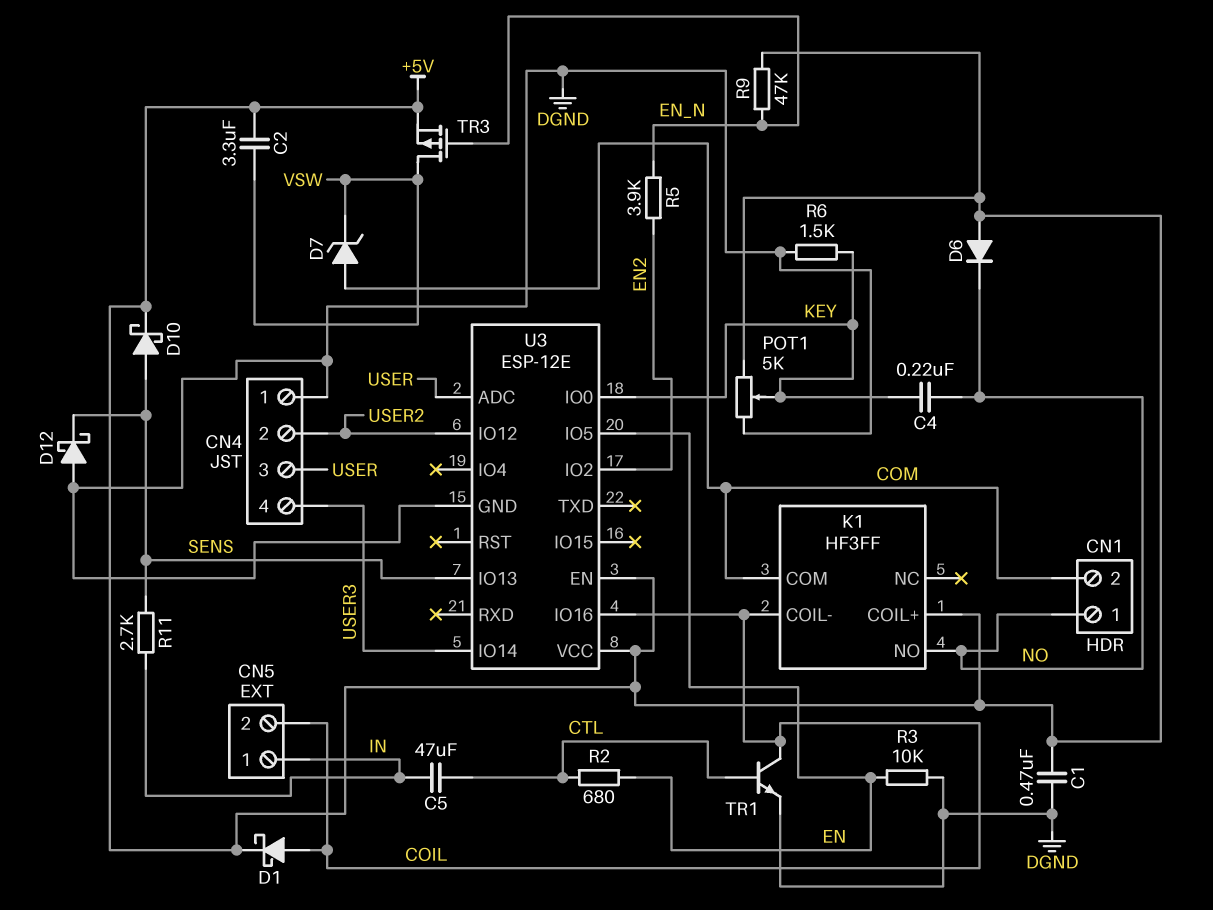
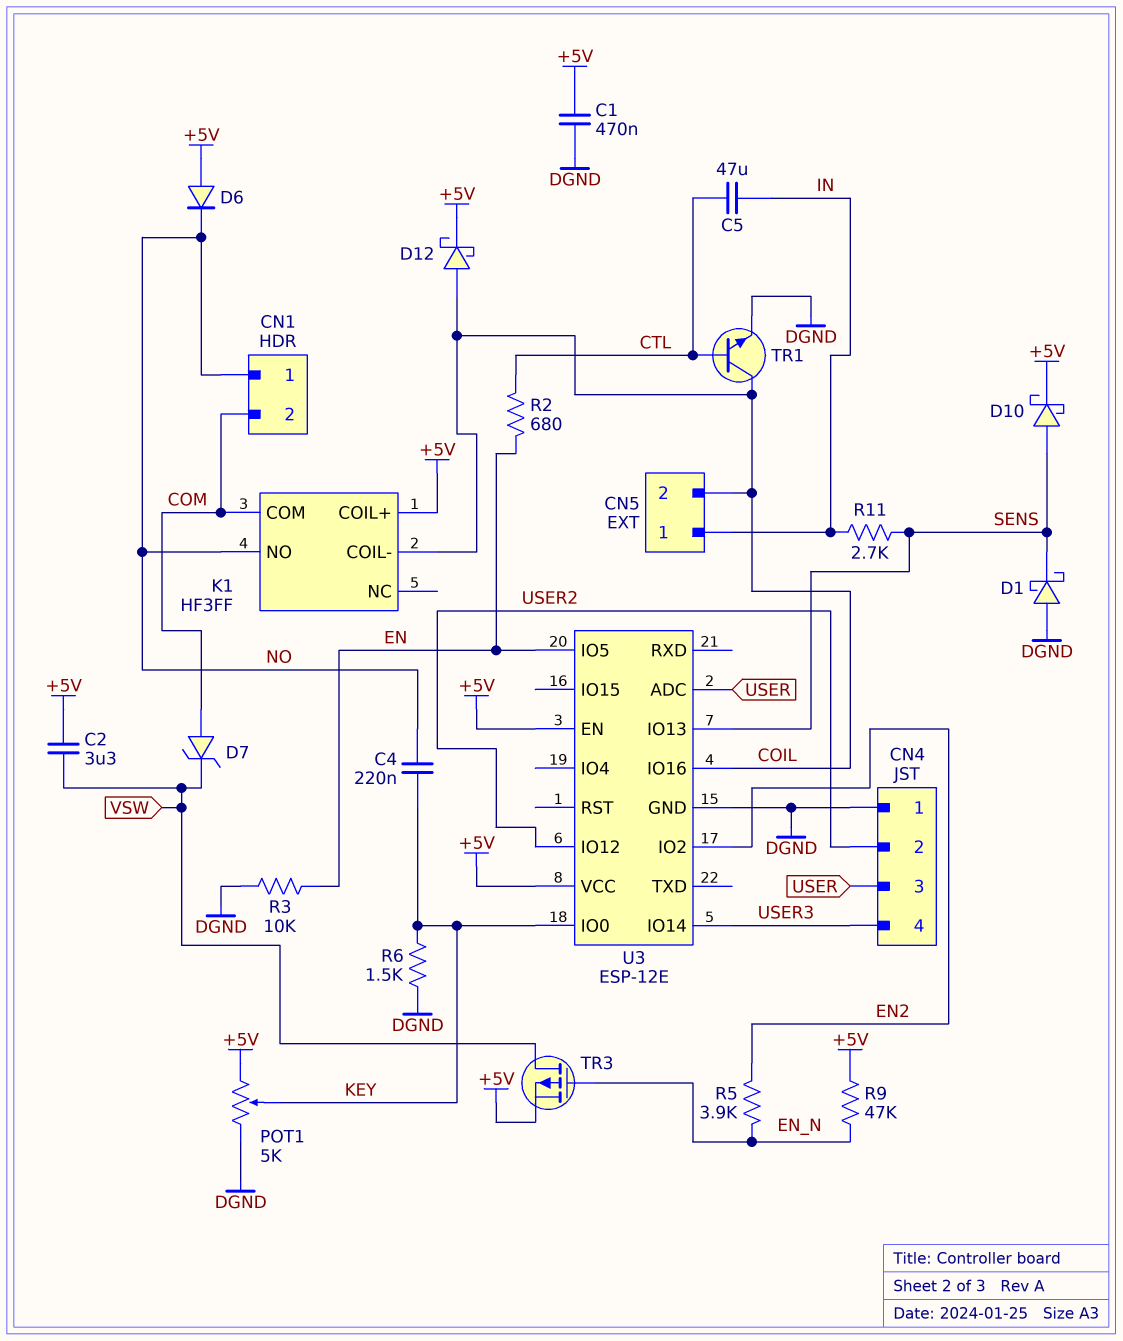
D1: schottky (A COIL, K +5V) -> schottky (A DGND, K SENS)
D12: schottky (A DGND, K SENS) -> schottky (A COIL, K +5V)

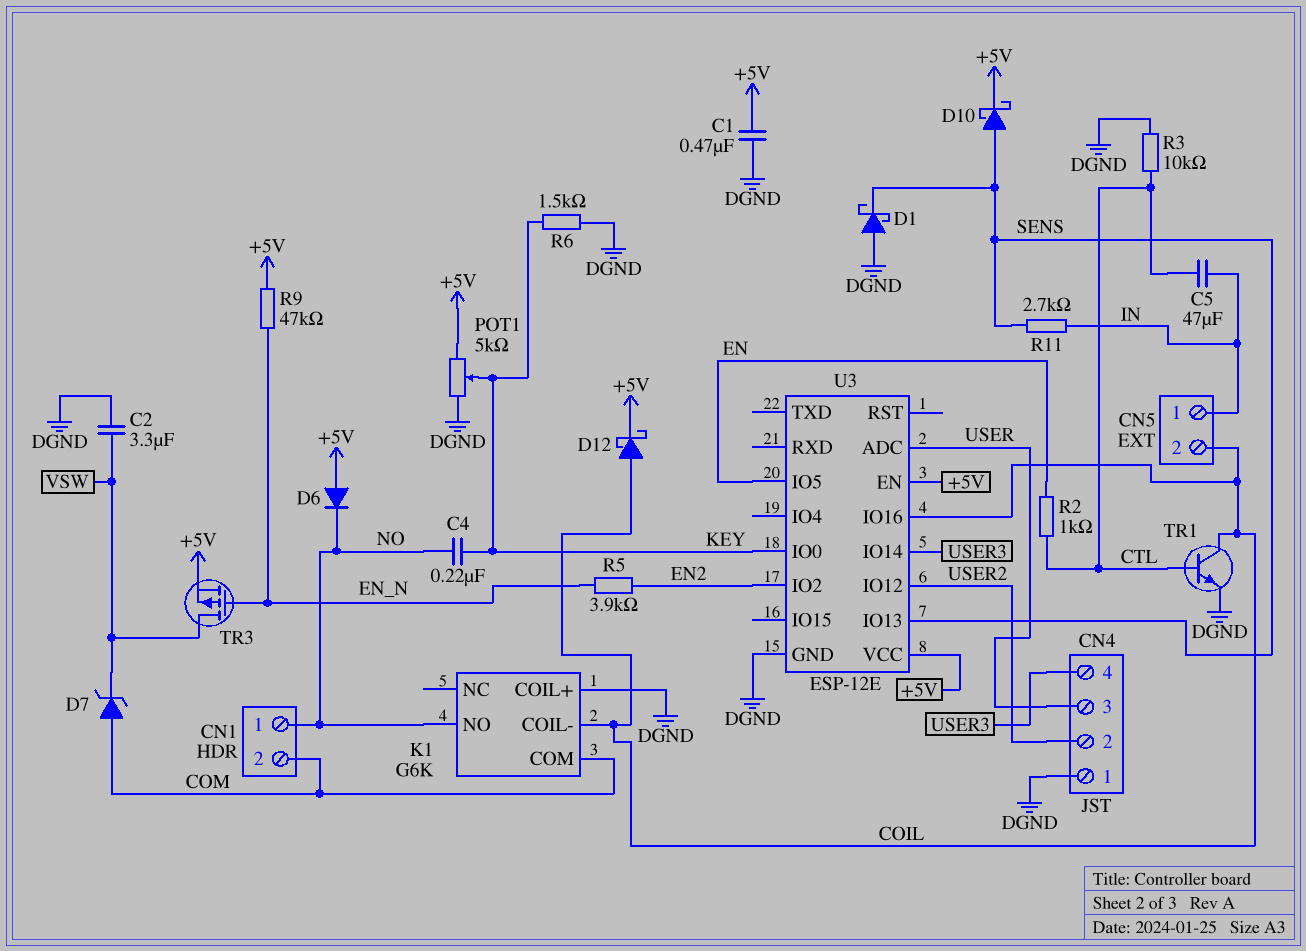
C2: 3.3uF (+5V, VSW) -> 3.3uF (DGND, VSW)
K1: HF3FF -> G6K
K1 pin COIL+: +5V -> DGND
R2: 680 (CTL, EN) -> 1k (CTL, EN)
R3: 10k (DGND, EN) -> 10k (CTL, DGND)

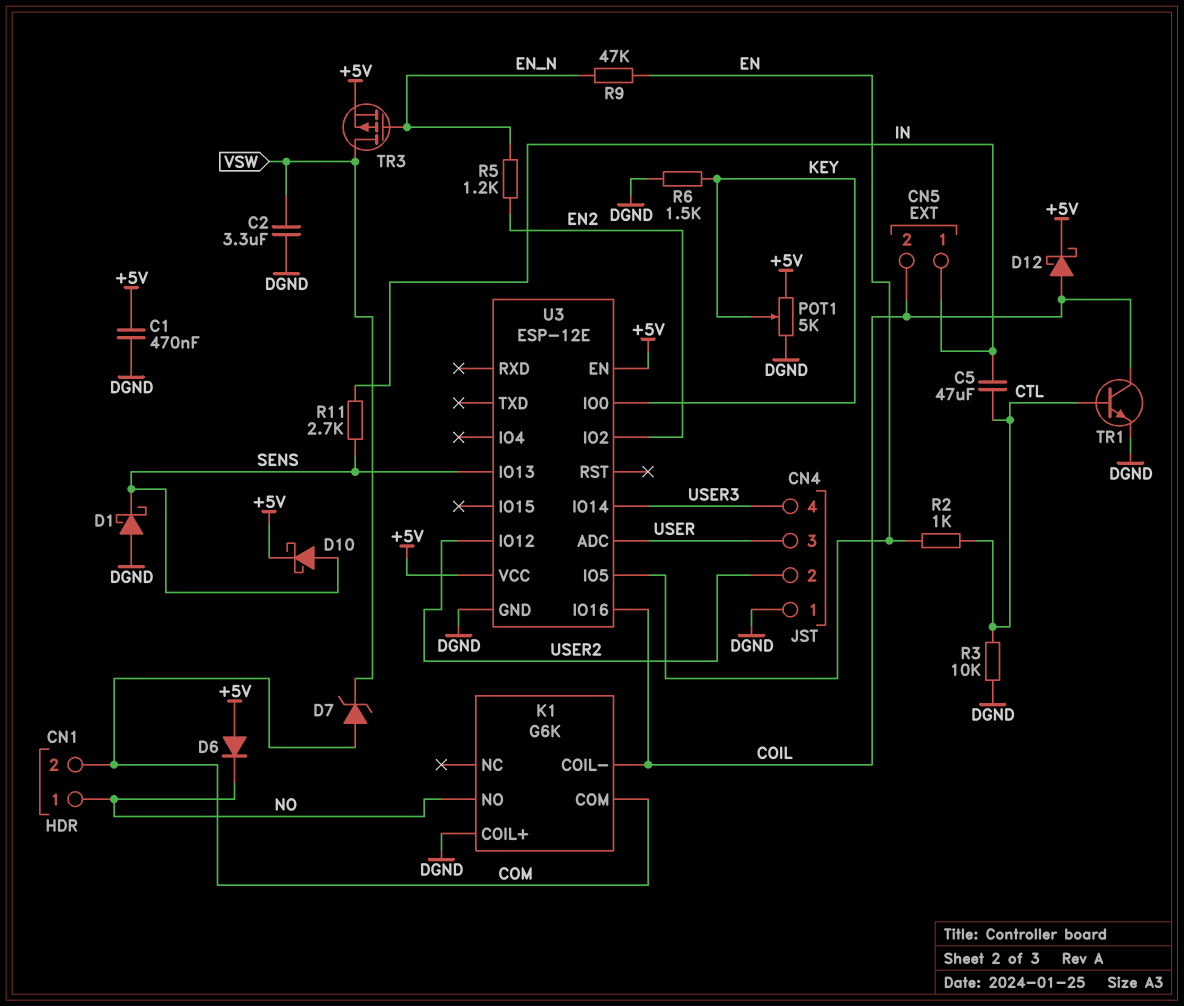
C4: 220nF (KEY, NO) -> none
R5: 3.9k (EN2, EN_N) -> 1.2k (EN2, EN_N)
R9: 47k (+5V, EN_N) -> 47k (EN, EN_N)

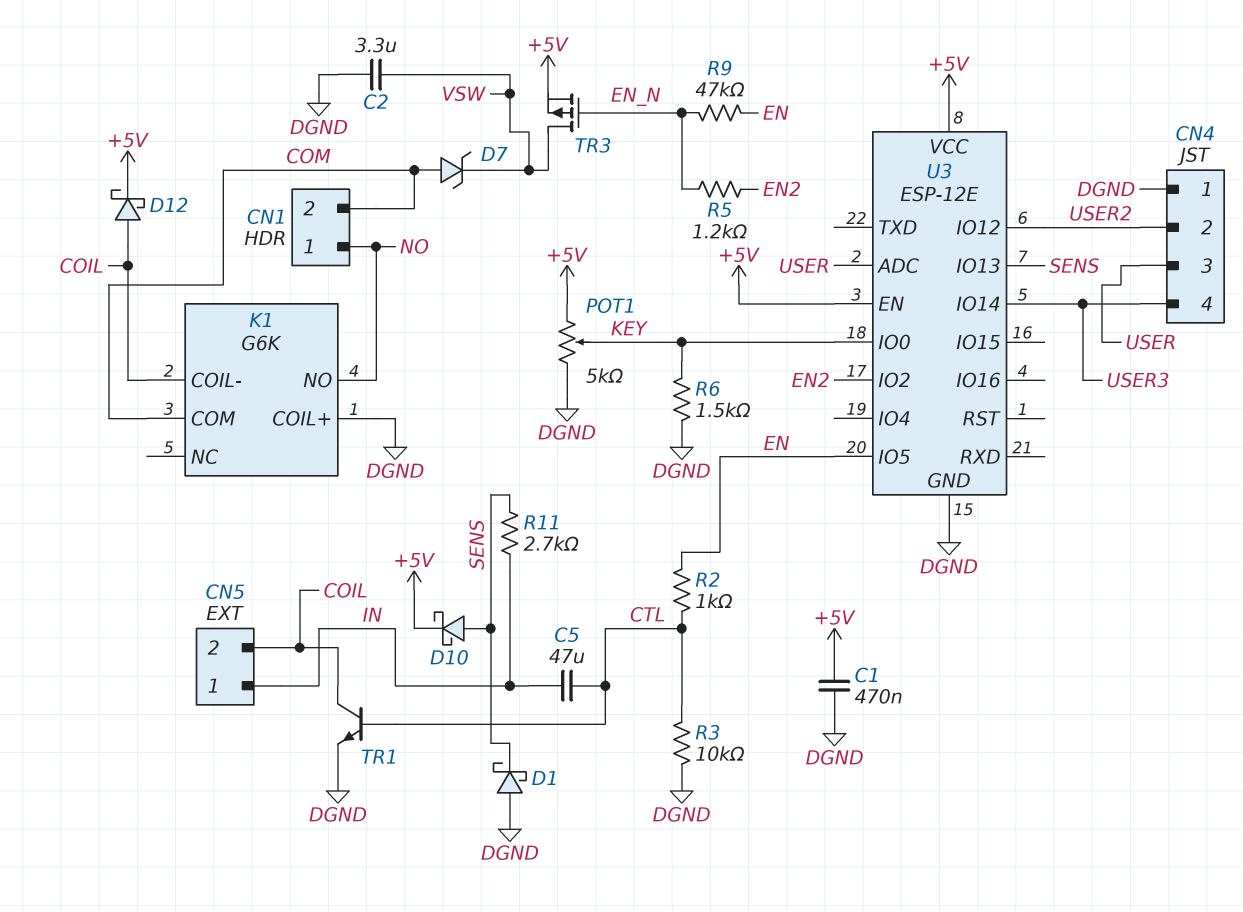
D6: diode (A +5V, K NO) -> none
U3 pin IO16: COIL -> none

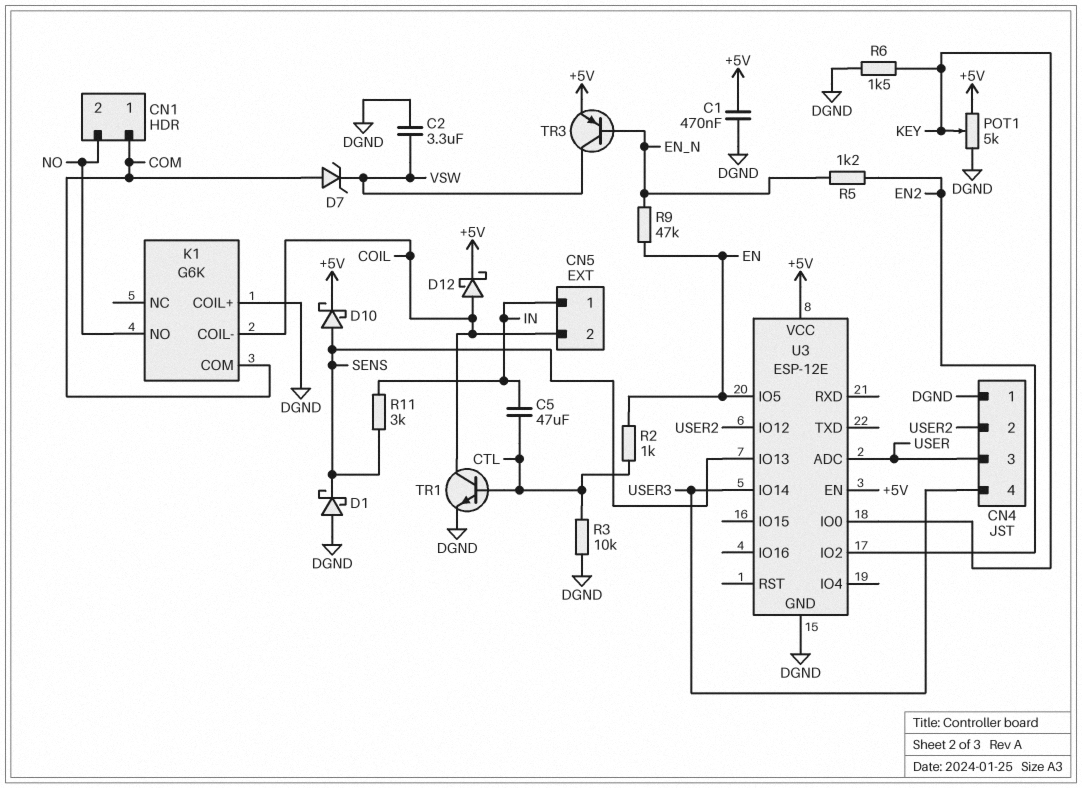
CN1 pin 1: NO -> COM
CN1 pin 2: COM -> NO
R11: 2.7k (IN, SENS) -> 3k (IN, SENS)
TR3: PMOS (G EN_N, D VSW, S +5V) -> PNP (B EN_N, C VSW, E +5V)

